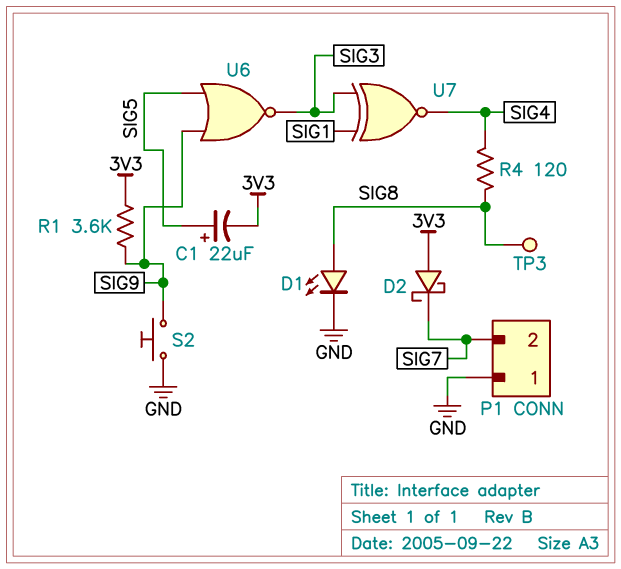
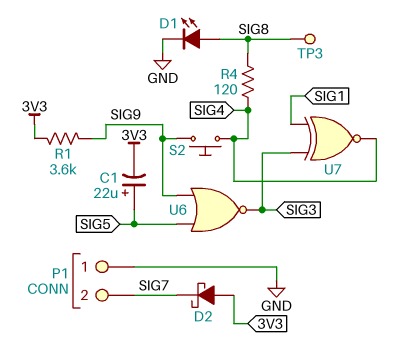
S2: button (GND, SIG9) -> button (SIG4, SIG9)

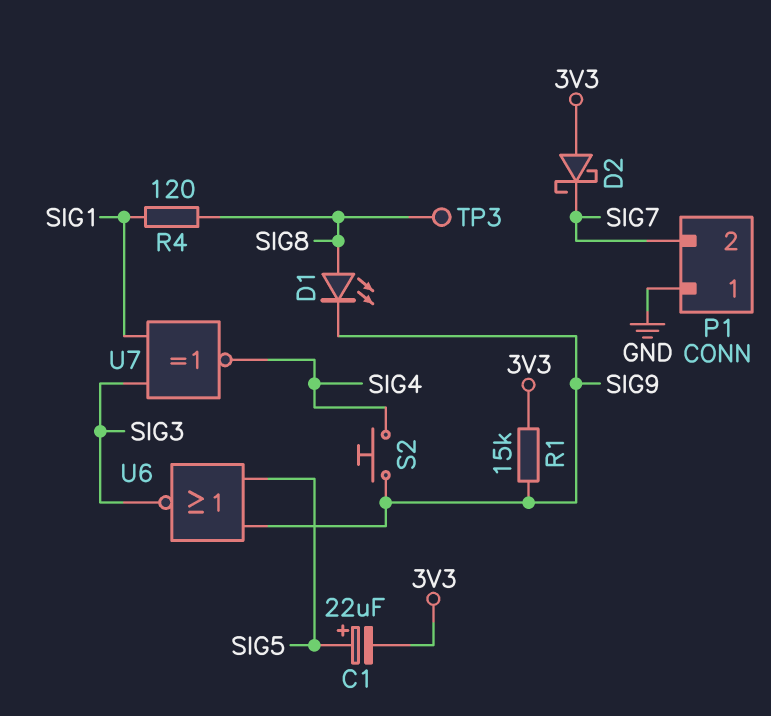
D1: LED (A SIG8, K GND) -> LED (A SIG8, K SIG9)
R1: 3.6k (3V3, SIG9) -> 15k (3V3, SIG9)
R4: 120 (SIG4, SIG8) -> 120 (SIG1, SIG8)

